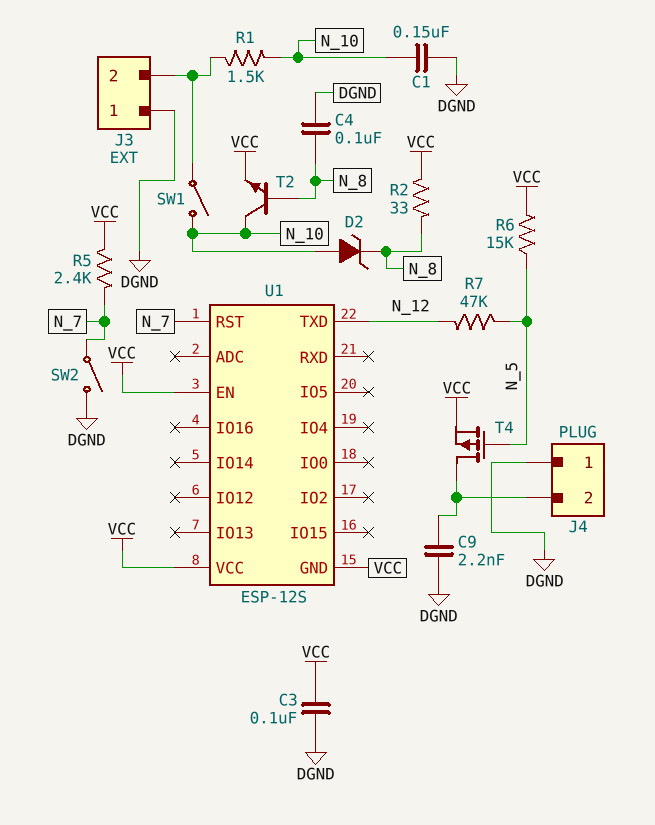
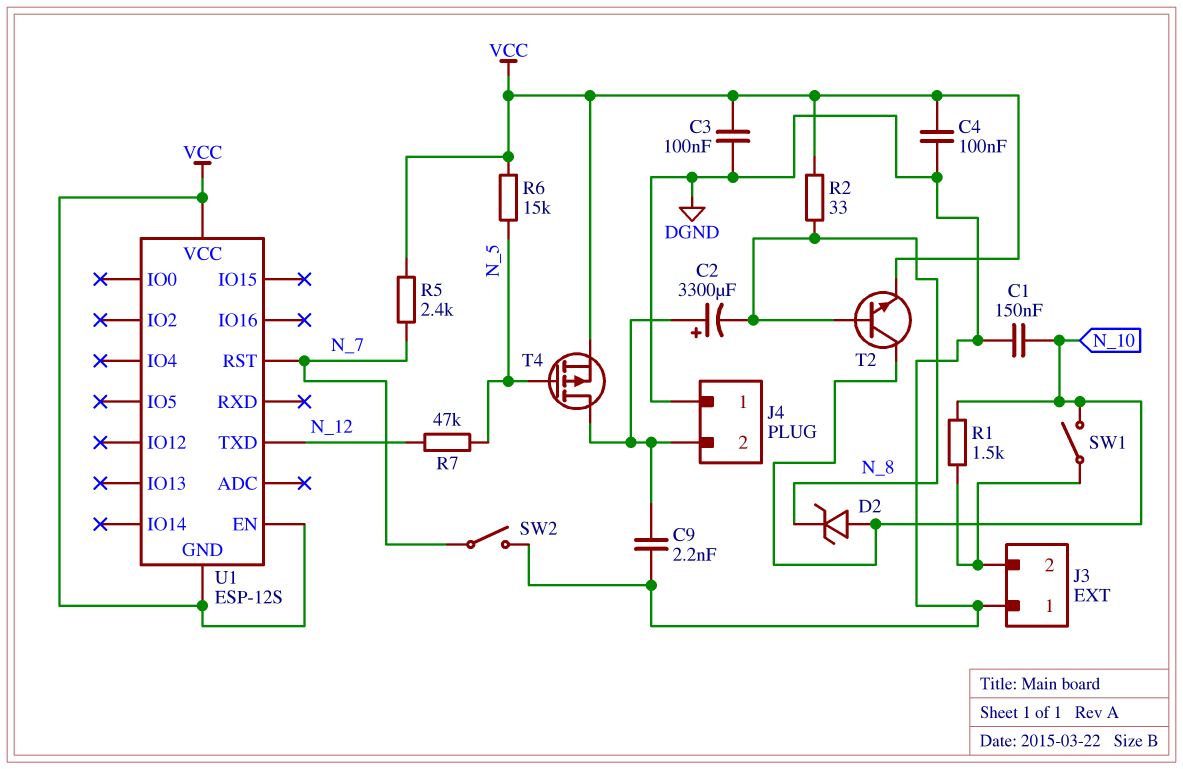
C2: none -> 3300uF (plus J4/2, minus N_8)
C4: 100nF (DGND, N_8) -> 100nF (DGND, VCC)

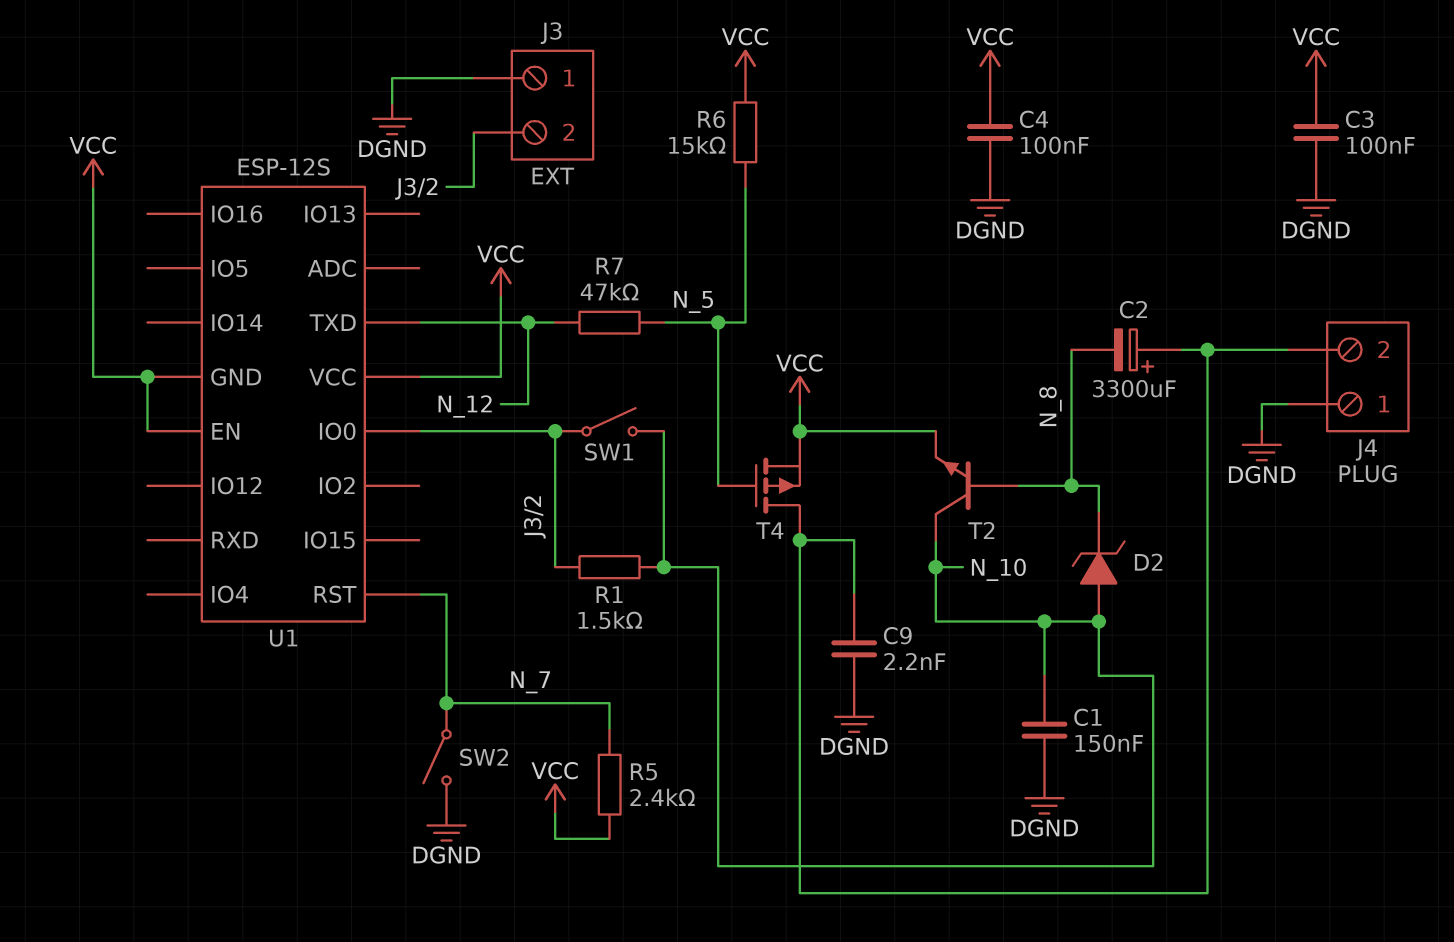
R2: 33 (N_8, VCC) -> none
U1 pin IO0: none -> J3/2

